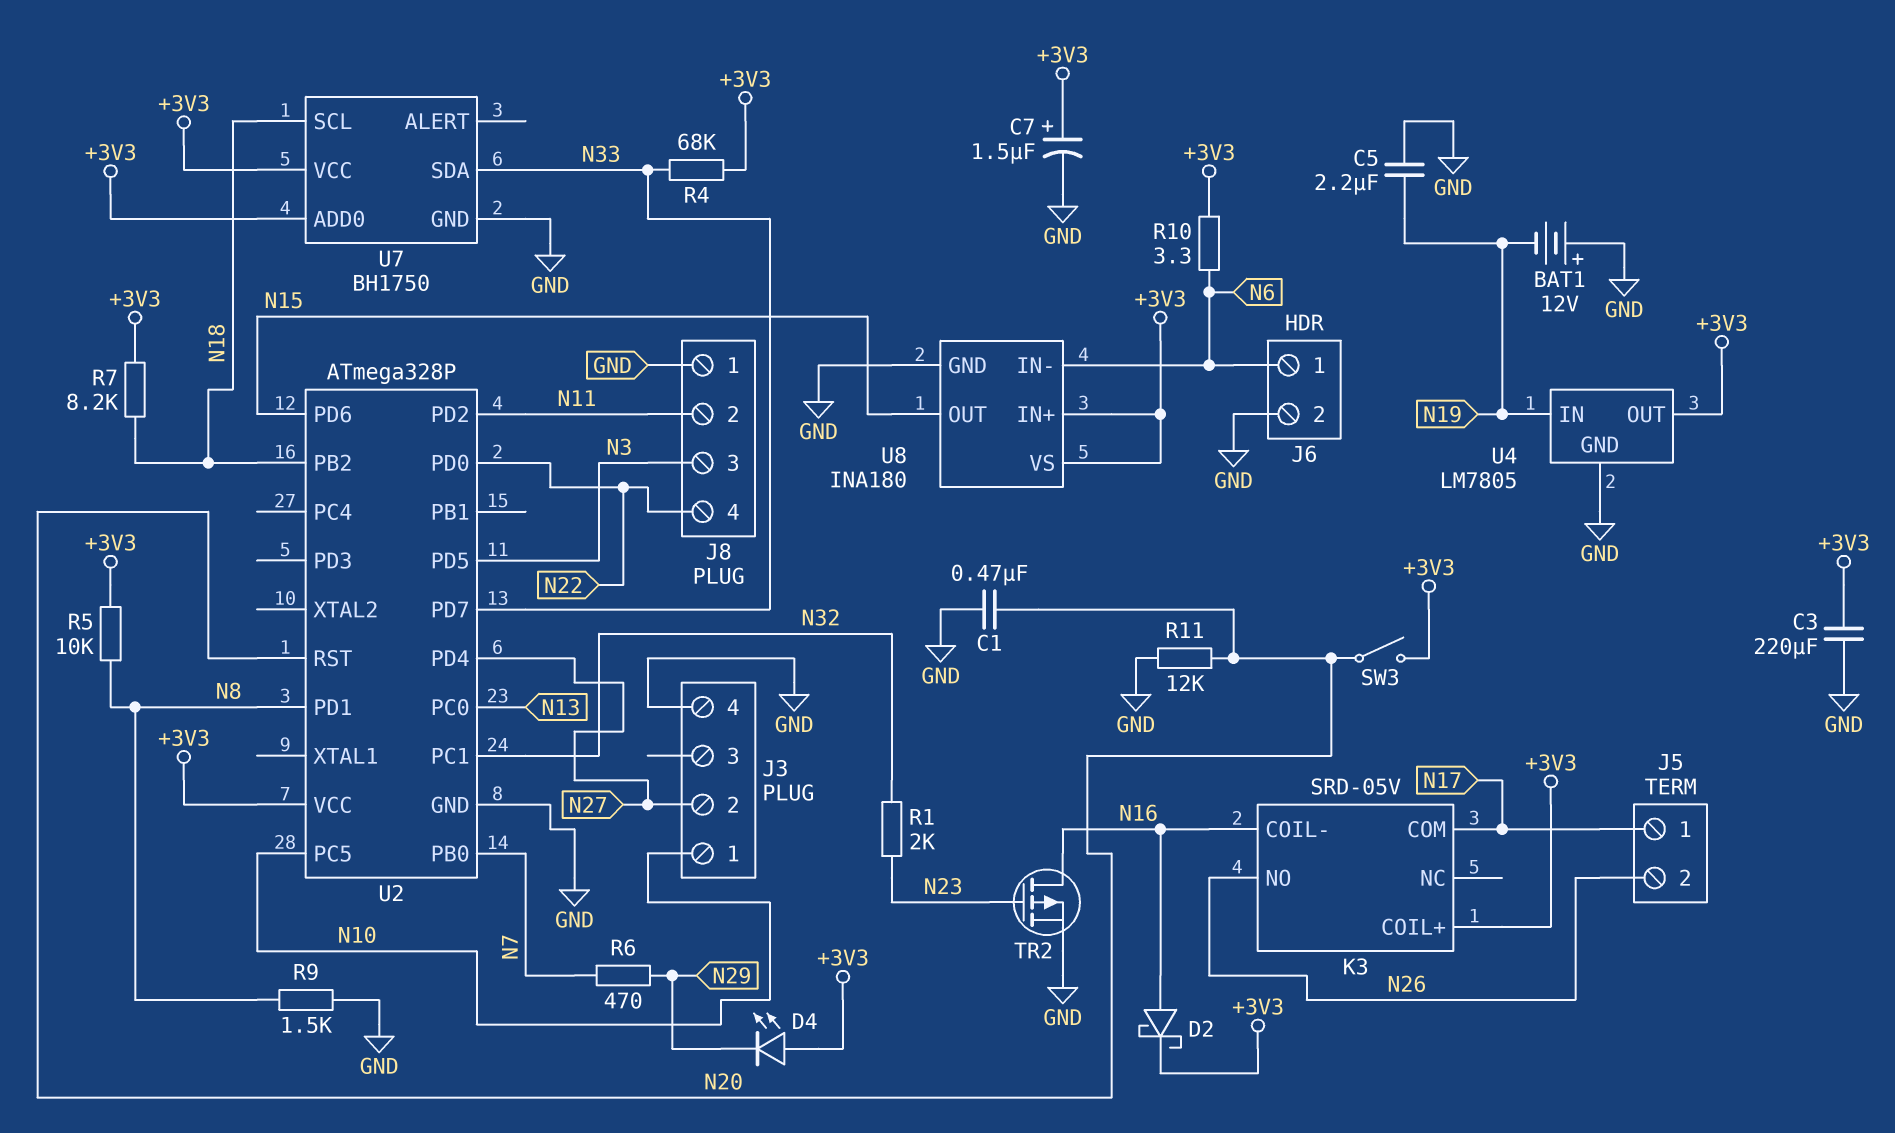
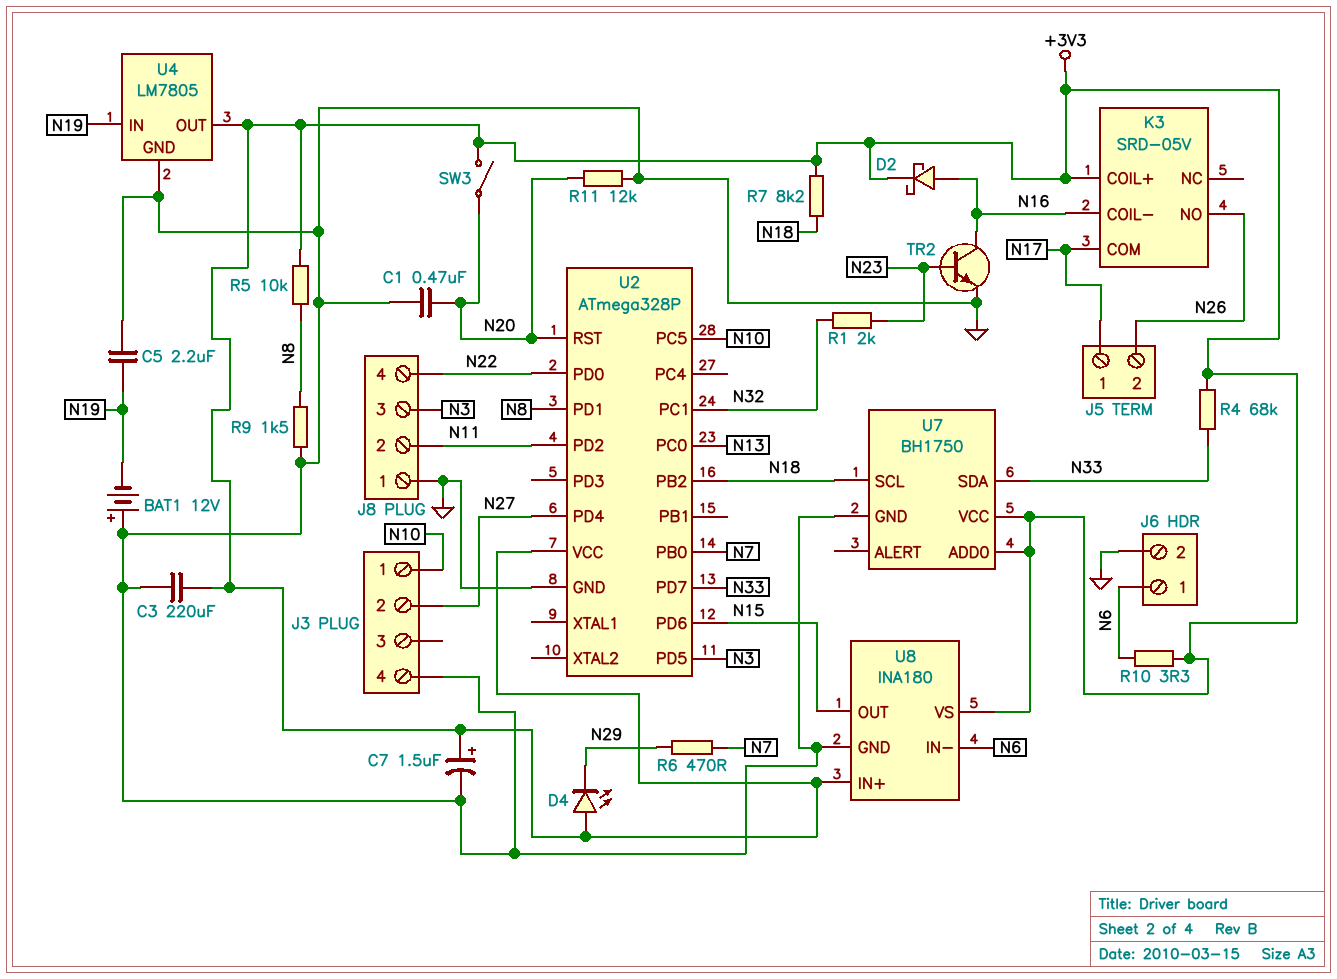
TR2: PMOS (G N23, D N16, S GND) -> NPN (B N23, C N16, E GND)

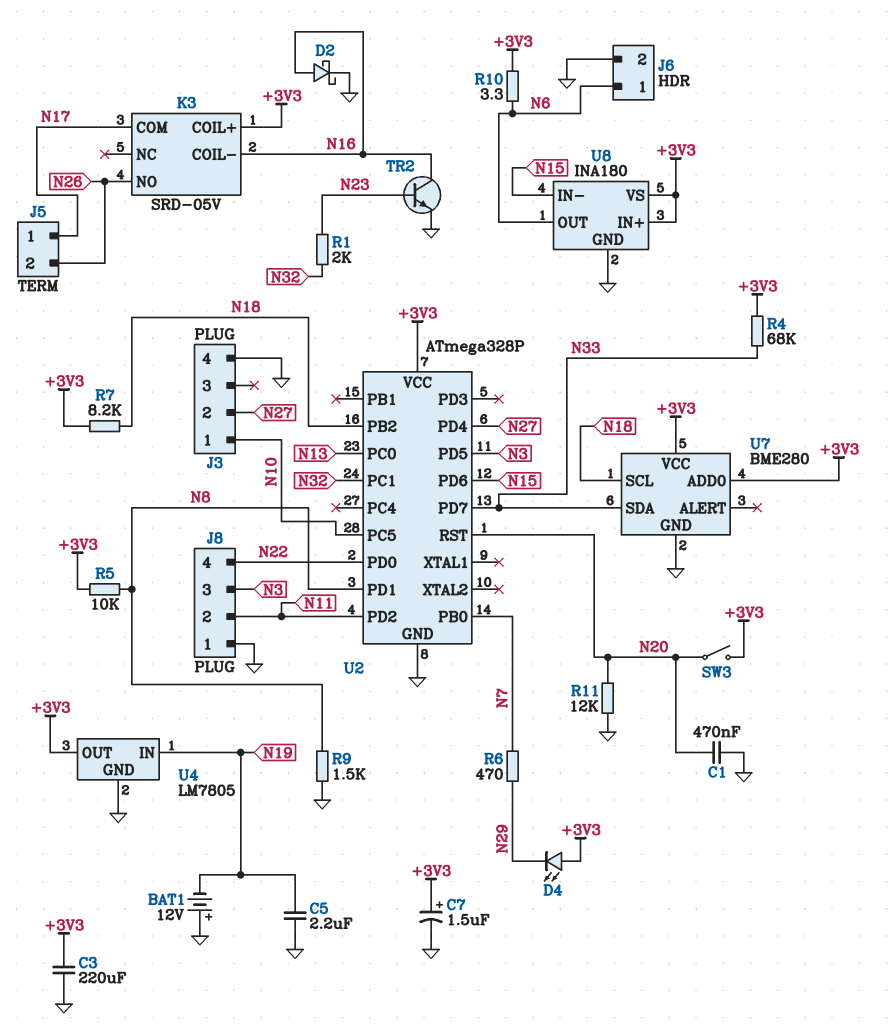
D2: schottky (A N16, K +3V3) -> schottky (A N16, K GND)
U7: BH1750 -> BME280
U8 pin IN-: N6 -> N15
U8 pin OUT: N15 -> N6

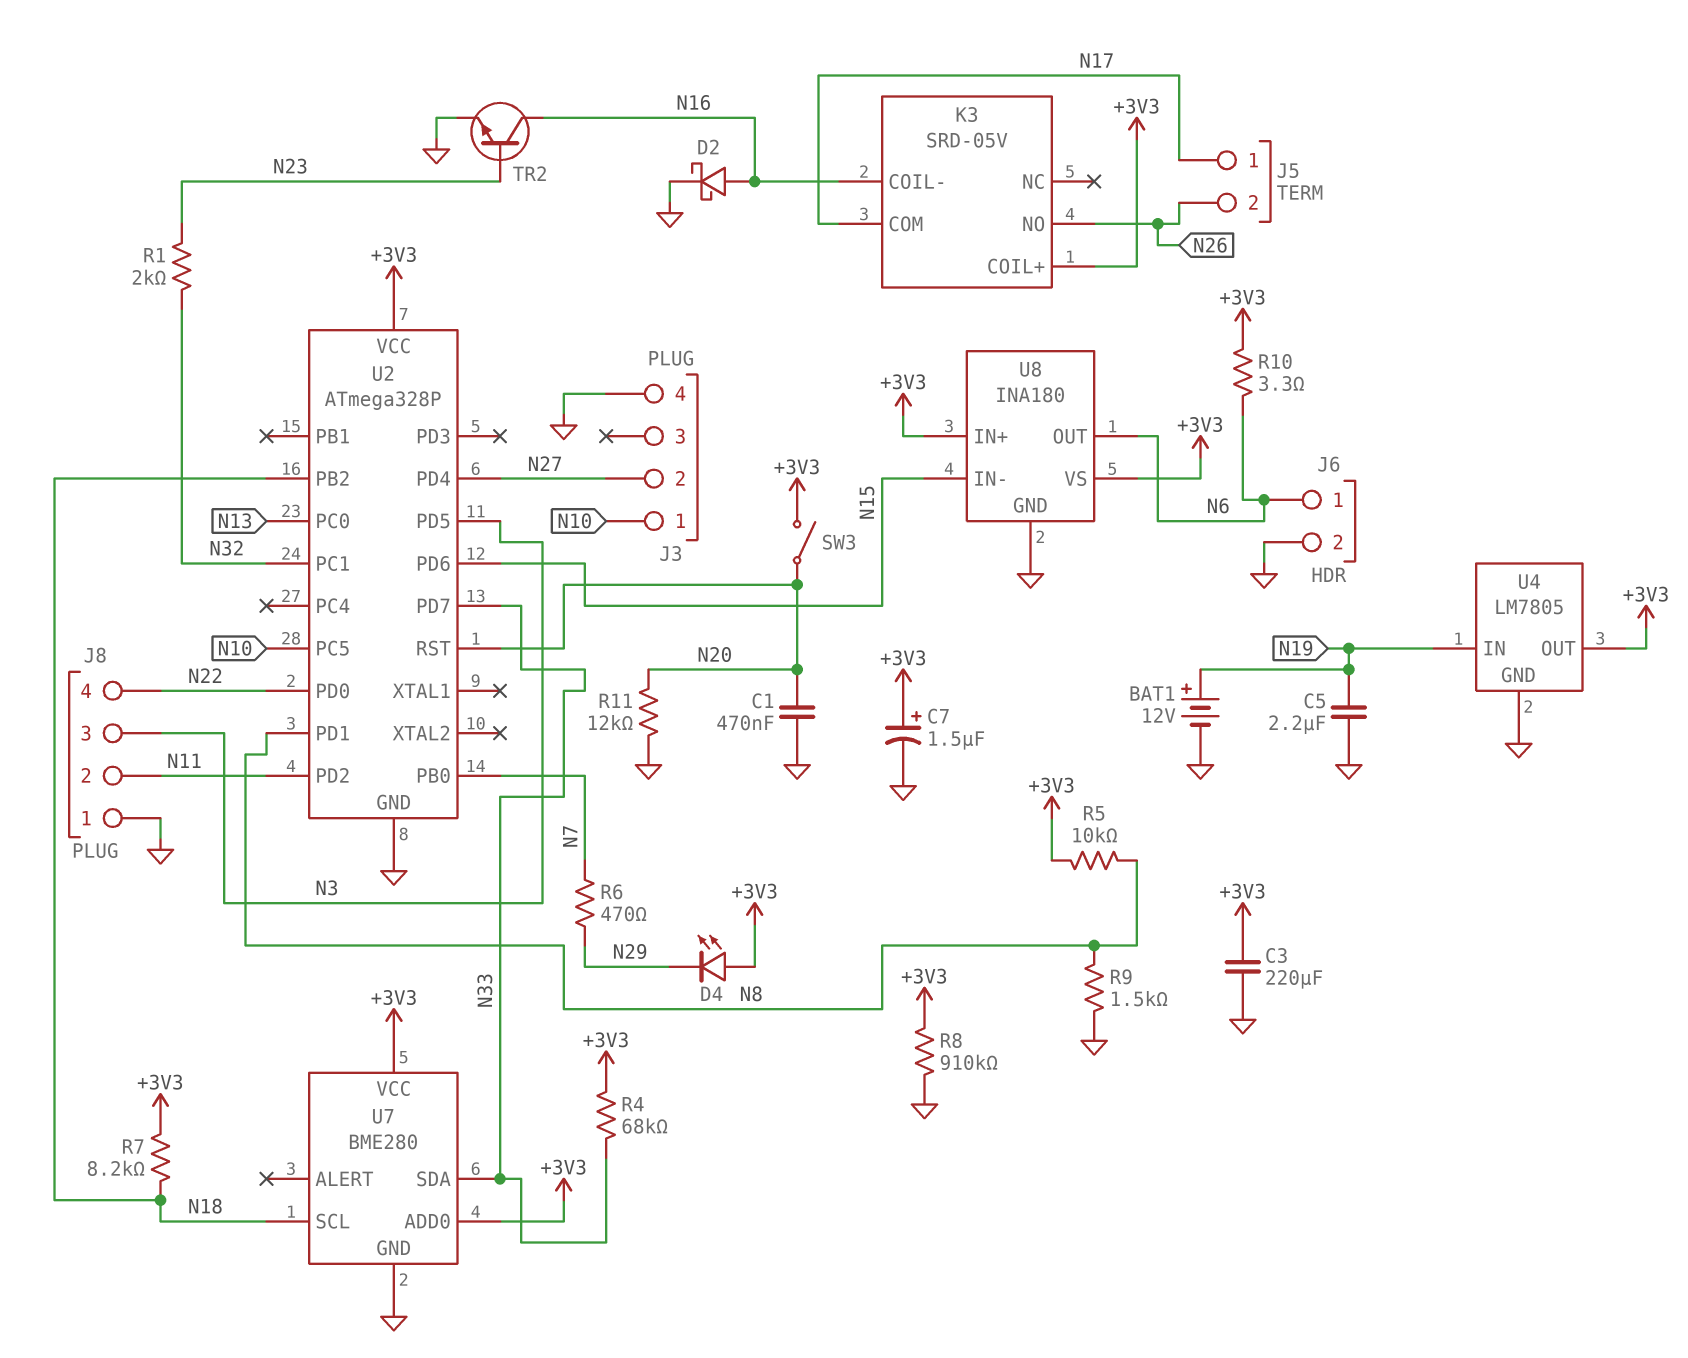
BAT1: 12V (plus GND, minus N19) -> 12V (plus N19, minus GND)
R8: none -> 910k (+3V3, GND)

